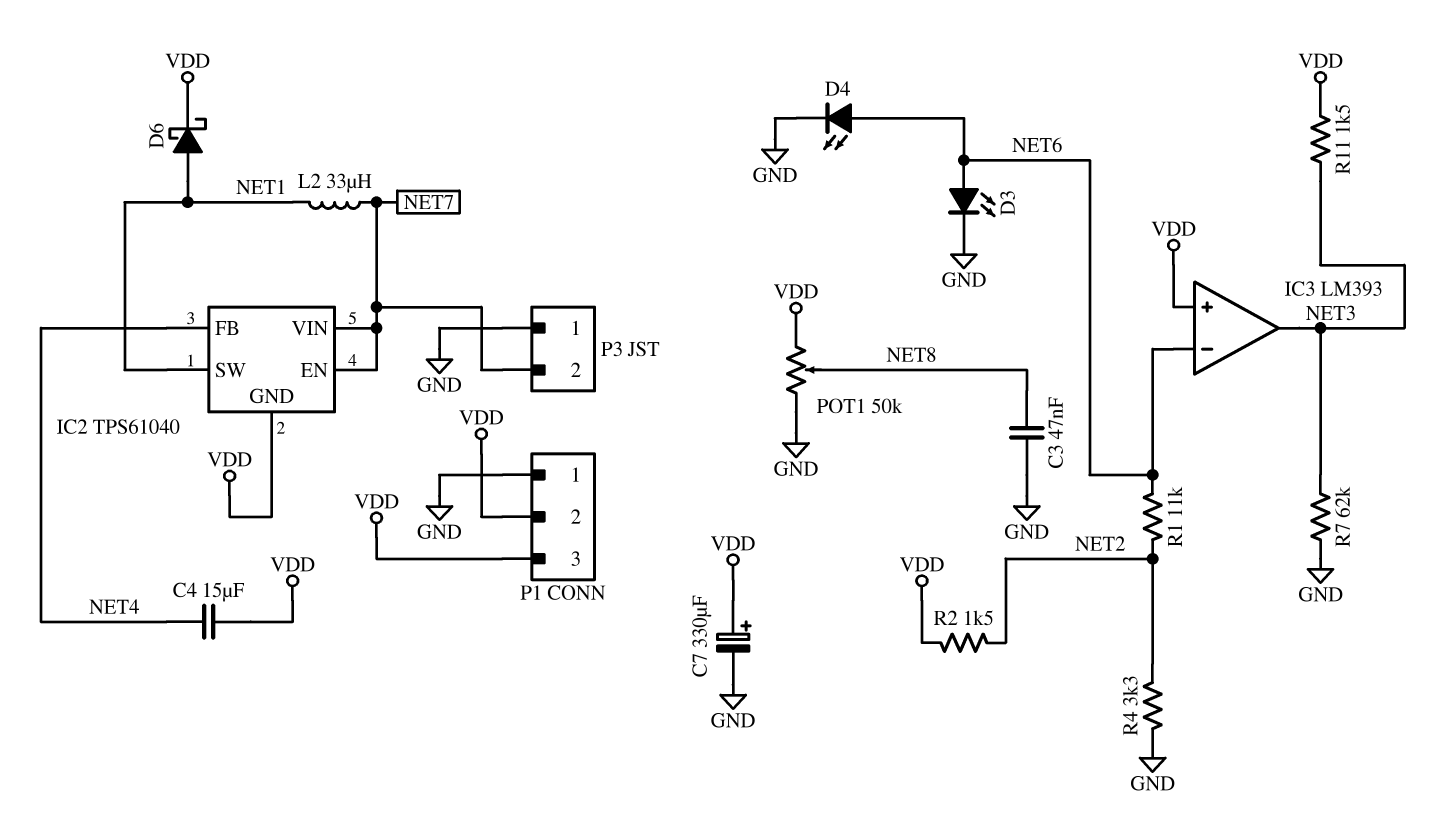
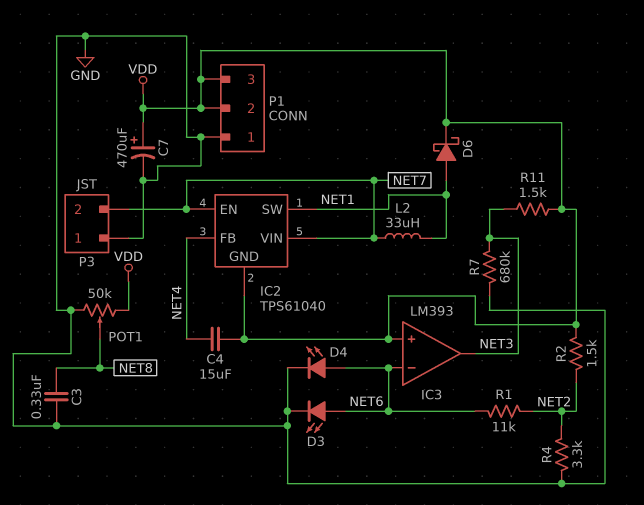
C3: 47nF (GND, NET8) -> 330nF (GND, NET8)
C7: 330uF (plus VDD, minus GND) -> 470uF (plus VDD, minus GND)
R7: 62k (GND, NET3) -> 680k (GND, NET3)

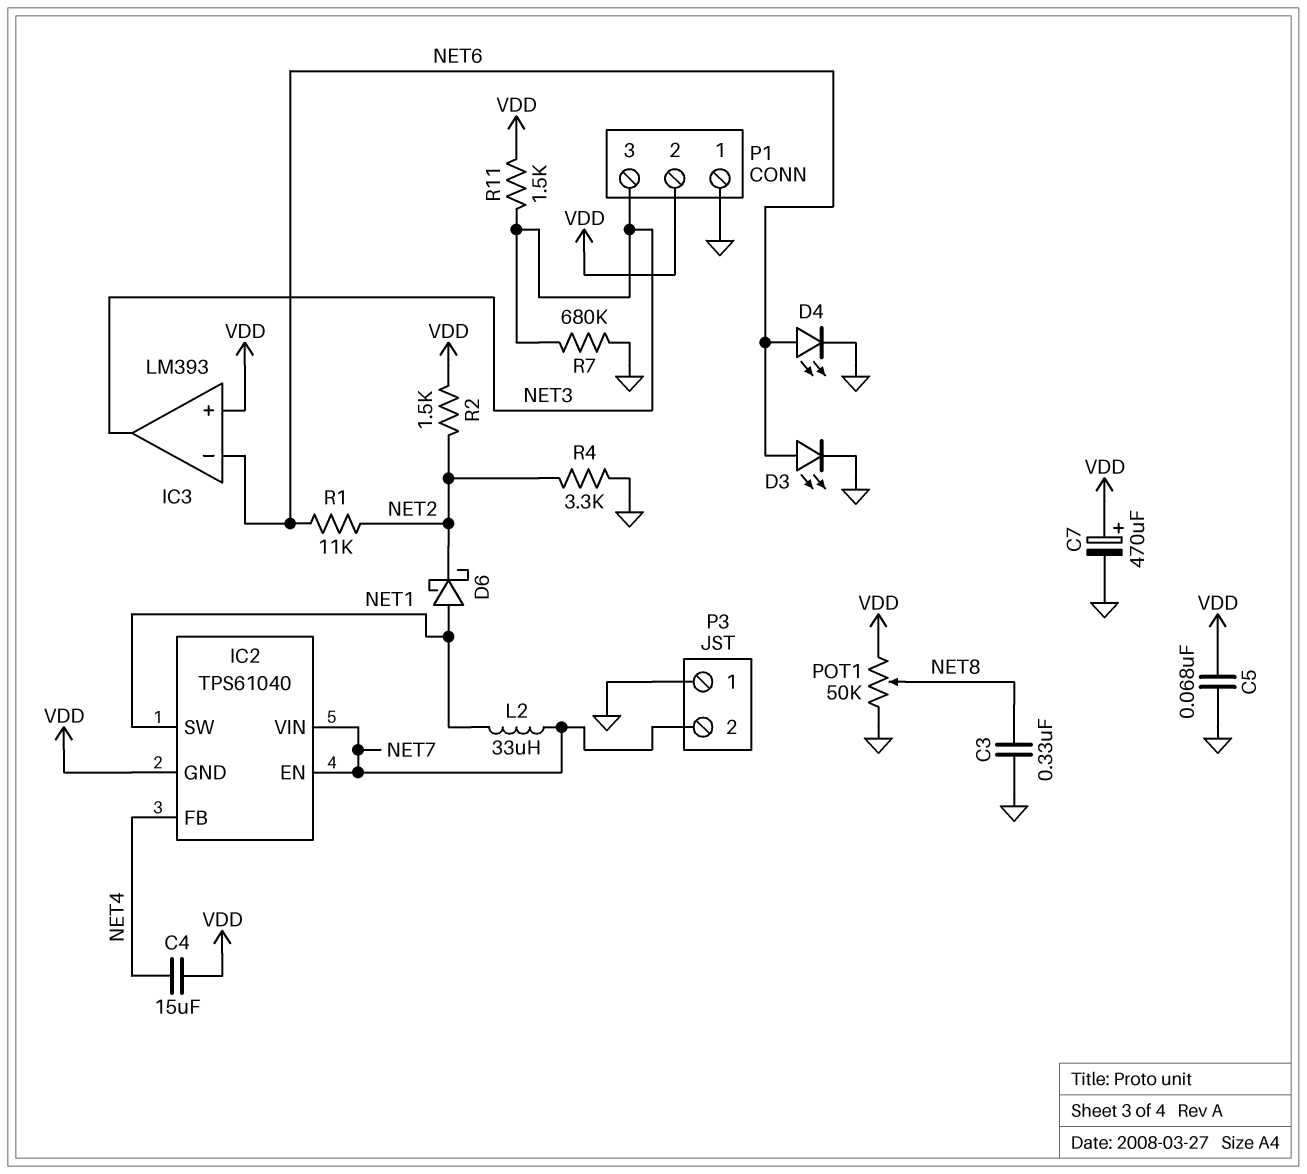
C5: none -> 68nF (GND, VDD)
D6: schottky (A NET1, K VDD) -> schottky (A NET1, K NET2)
P1 pin 3: VDD -> NET3

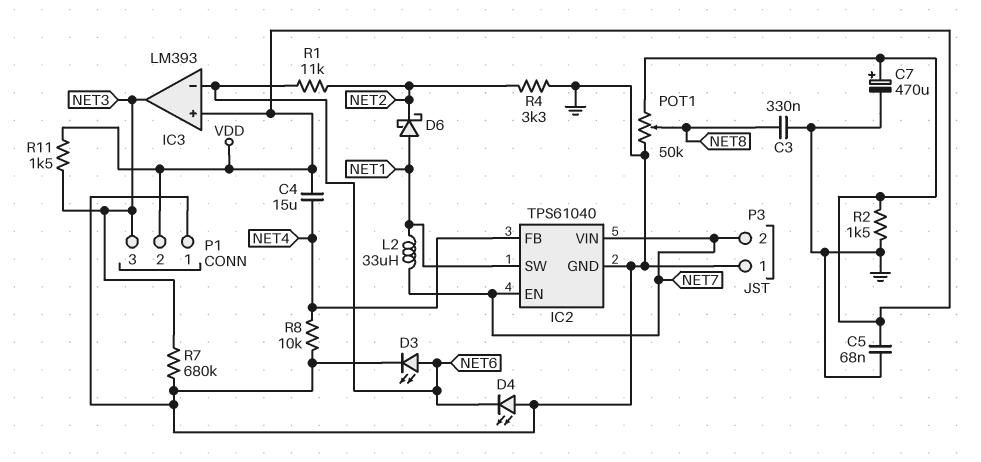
D4: LED (A NET6, K GND) -> LED (A GND, K NET6)
IC2 pin GND: VDD -> GND
R2: 1.5k (NET2, VDD) -> 1.5k (GND, VDD)
R8: none -> 10k (GND, NET4)

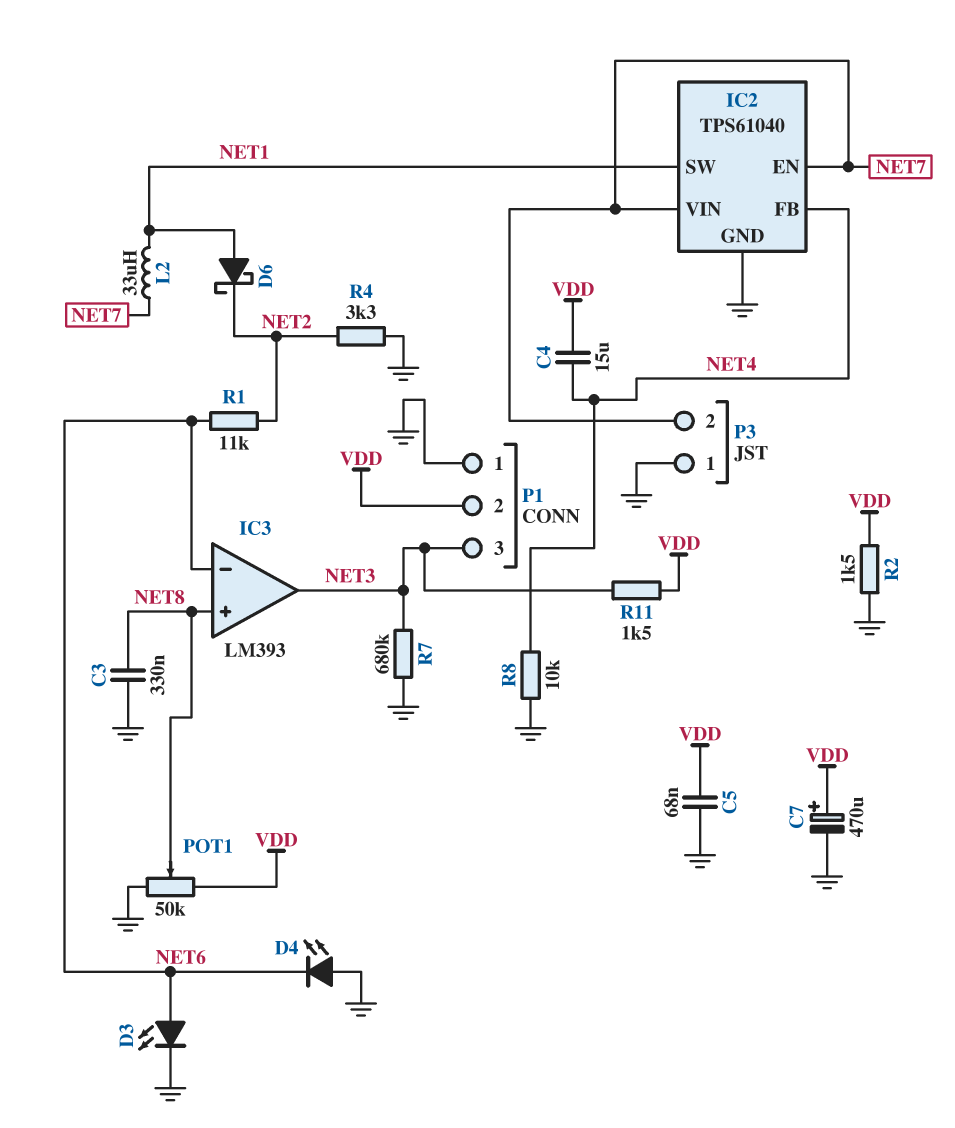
IC3 pin in+: VDD -> NET8

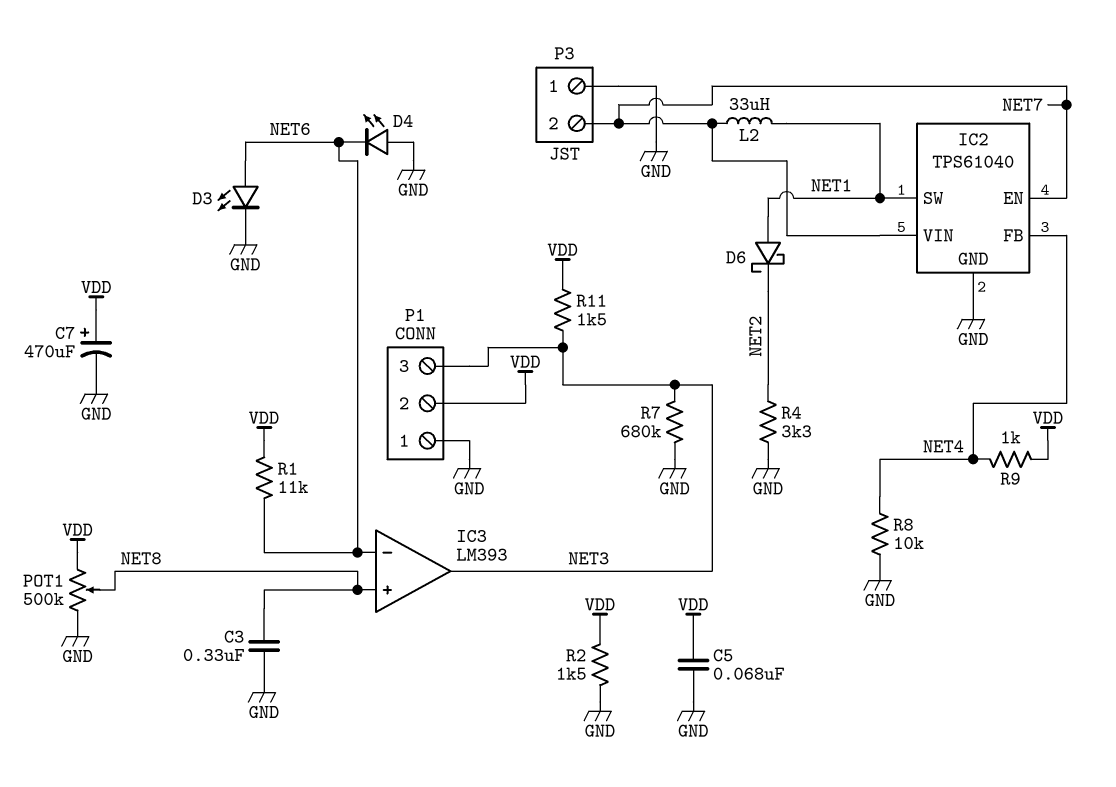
C4: 15uF (NET4, VDD) -> none
POT1: 50k (GND, VDD, wiper NET8) -> 500k (GND, VDD, wiper NET8)
R1: 11k (NET2, NET6) -> 11k (NET6, VDD)
R9: none -> 1k (NET4, VDD)

